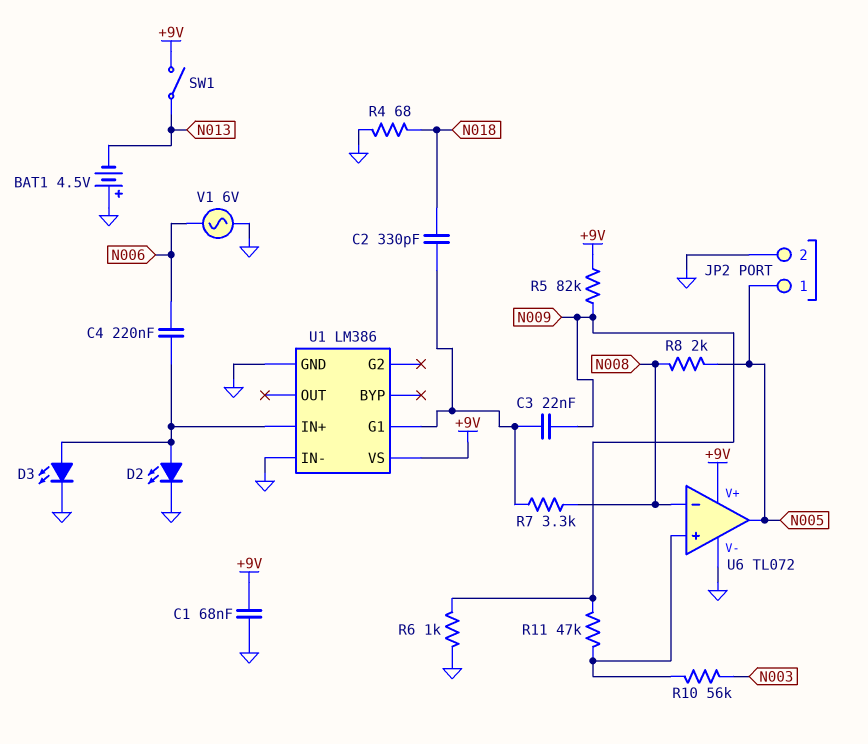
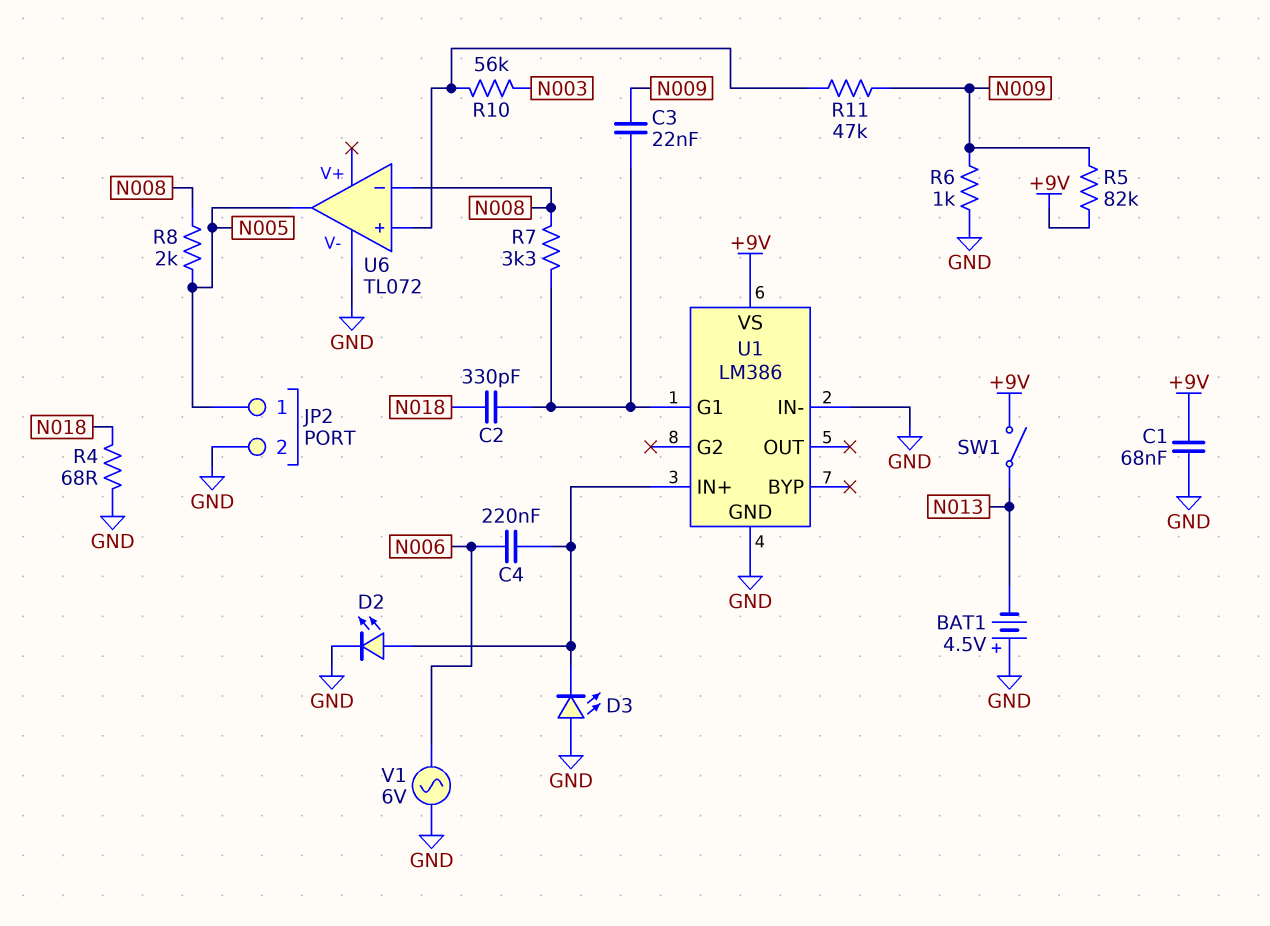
D3: LED (A U1/IN+, K GND) -> LED (A GND, K U1/IN+)
U6 pin V+: +9V -> none

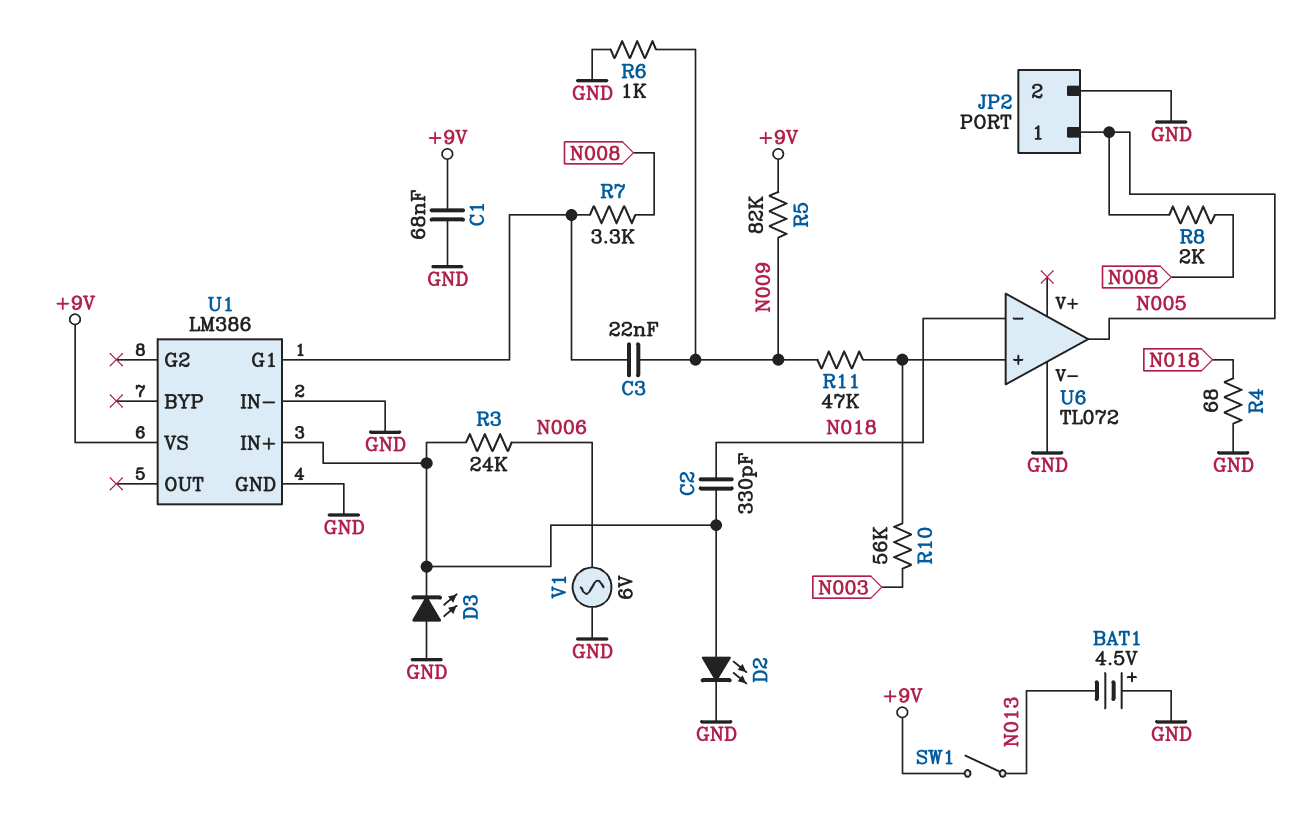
C2: 330pF (N018, U1/G1) -> 330pF (N018, U1/IN+)
C4: 220nF (N006, U1/IN+) -> none
R3: none -> 24k (N006, U1/IN+)
U6 pin in-: N008 -> N018

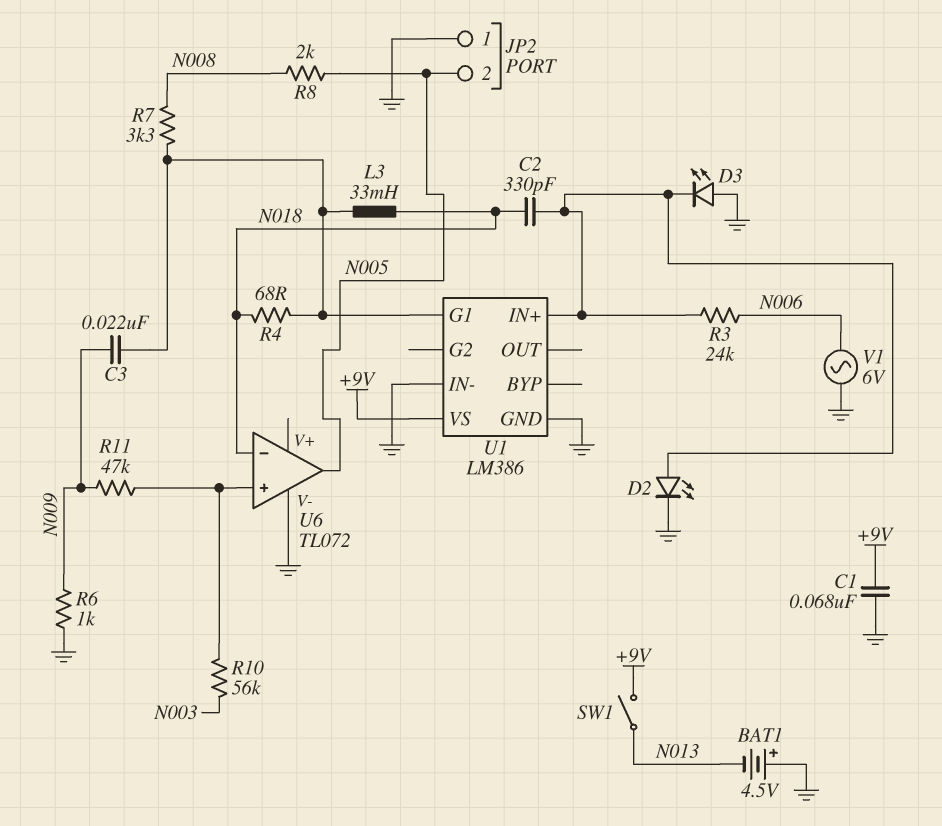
JP2 pin 1: N005 -> GND
JP2 pin 2: GND -> N005
L3: none -> 33mH (N018, U1/G1)
R4: 68 (GND, N018) -> 68 (N018, U1/G1)
R5: 82k (+9V, N009) -> none

